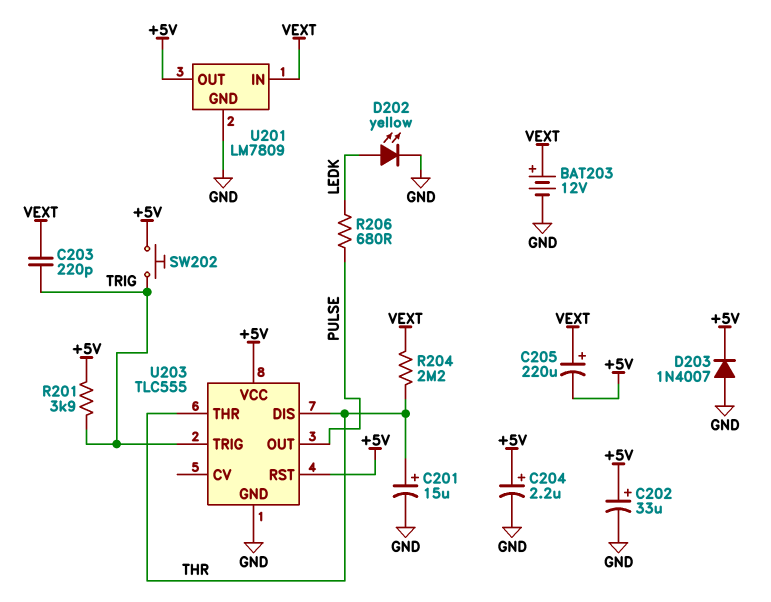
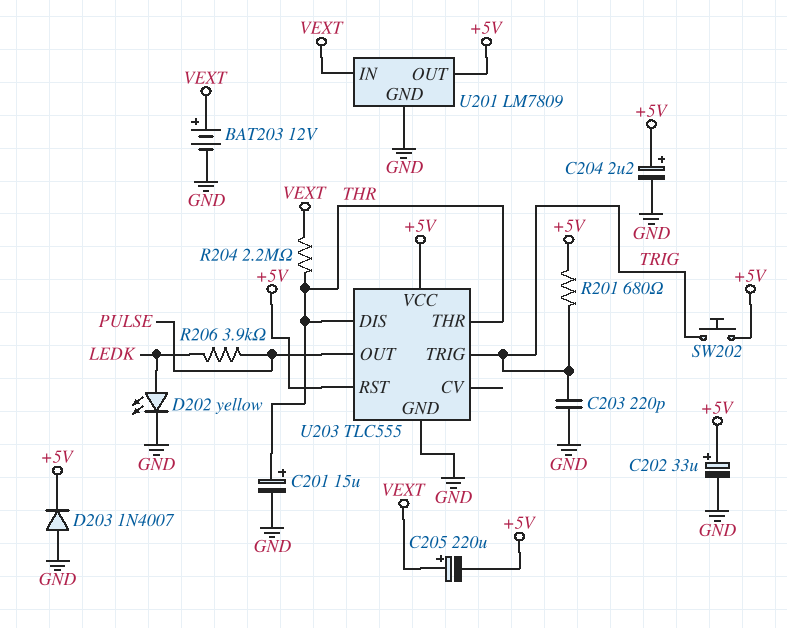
C203: 220pF (TRIG, VEXT) -> 220pF (GND, TRIG)
R201: 3.9k (+5V, TRIG) -> 680 (+5V, TRIG)
R206: 680 (LEDK, PULSE) -> 3.9k (LEDK, PULSE)

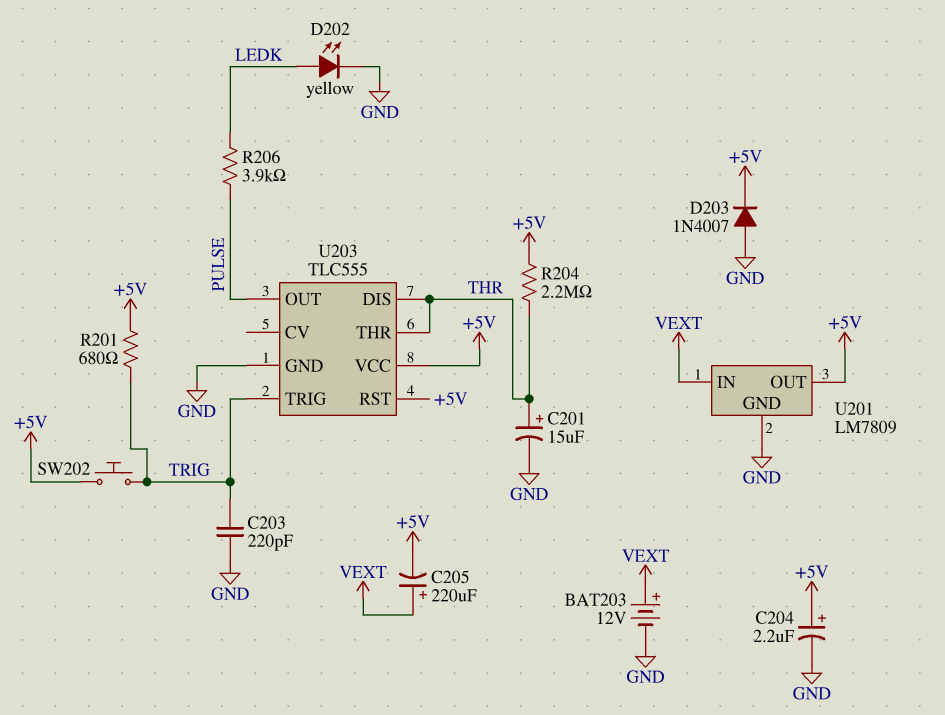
C202: 33uF (plus +5V, minus GND) -> none
R204: 2.2M (THR, VEXT) -> 2.2M (+5V, THR)

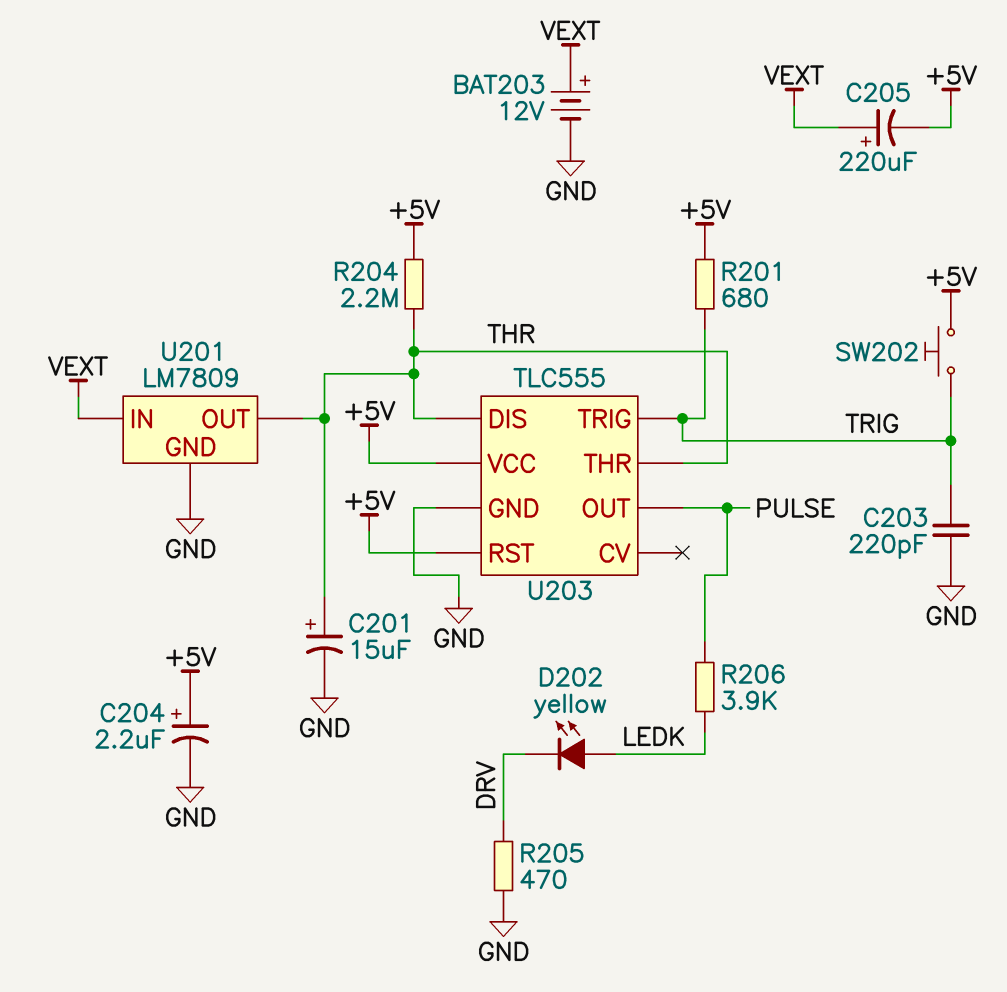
D202: LED yellow (A LEDK, K GND) -> LED yellow (A LEDK, K DRV)
D203: diode 1N4007 (A GND, K +5V) -> none
R205: none -> 470 (DRV, GND)
U201 pin OUT: +5V -> THR

